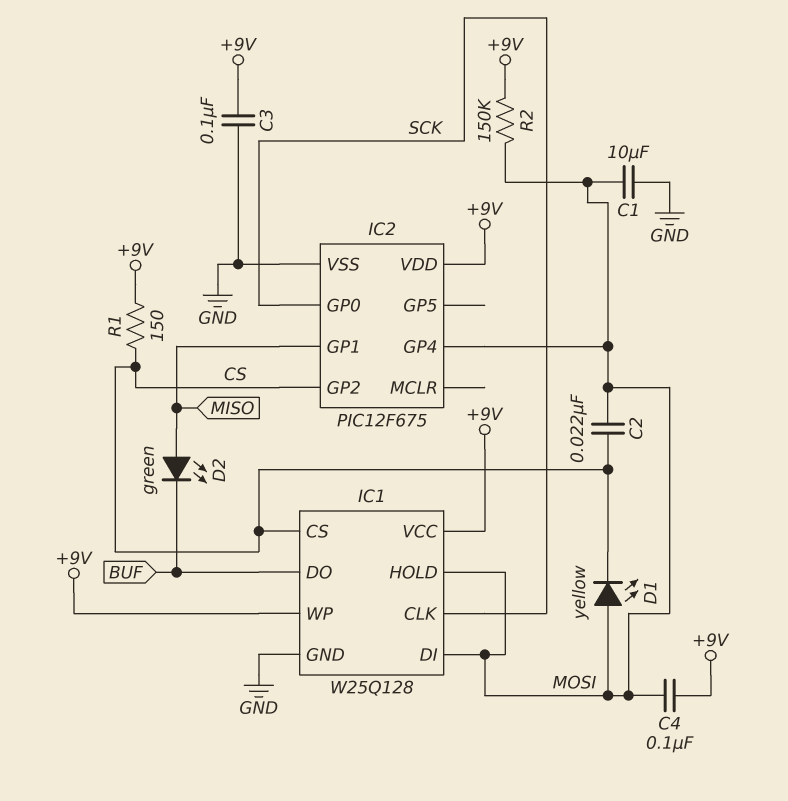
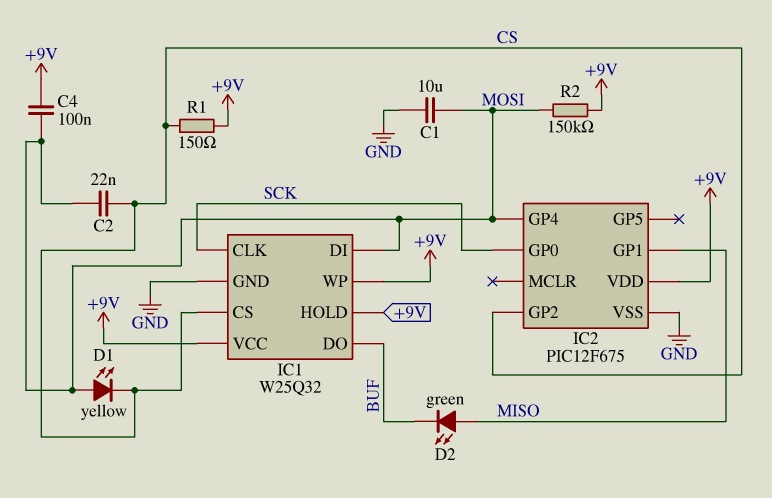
C3: 100nF (+9V, GND) -> none
IC1: W25Q128 -> W25Q32
IC1 pin HOLD: MOSI -> +9V

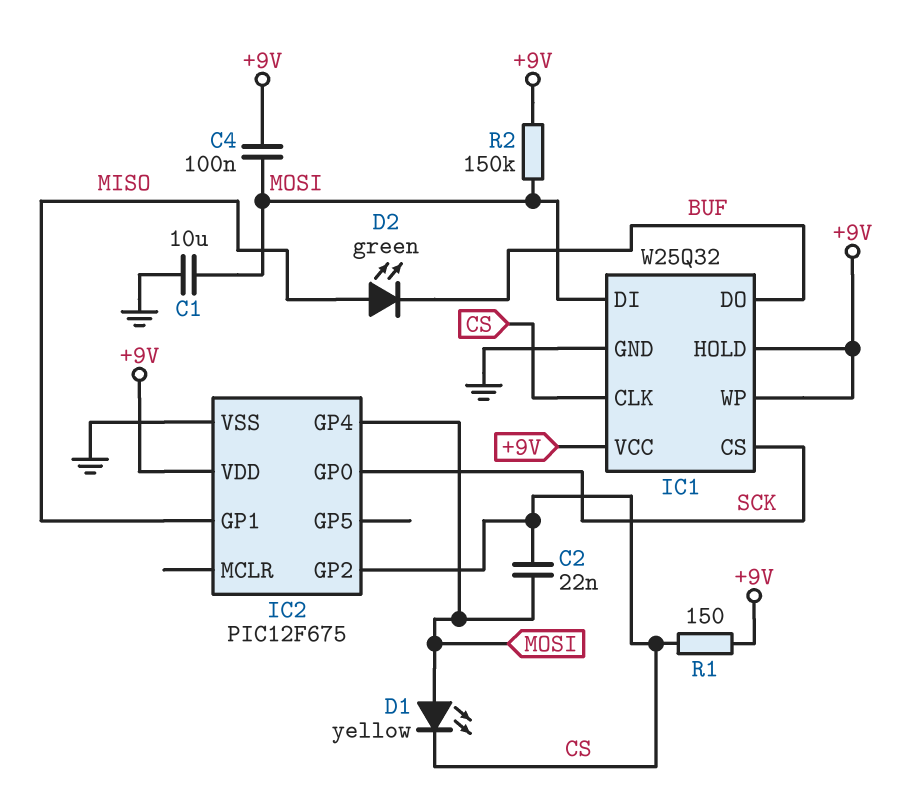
IC1 pin CLK: SCK -> CS
IC1 pin CS: CS -> SCK

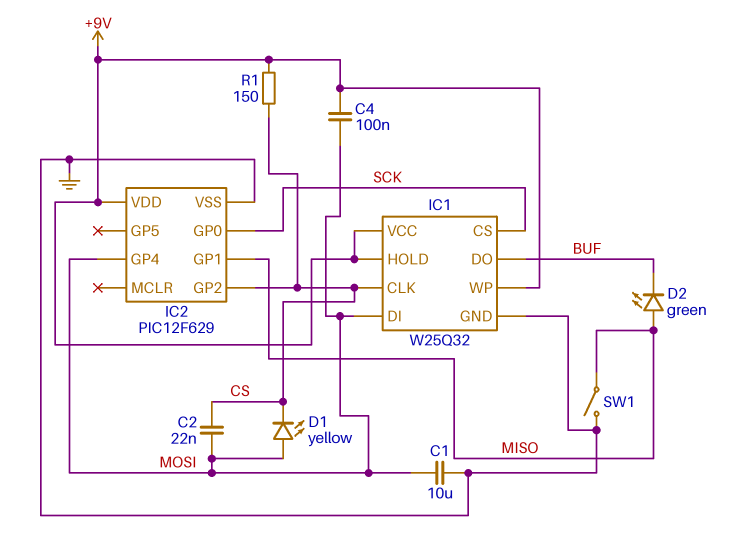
IC2: PIC12F675 -> PIC12F629
R2: 150k (+9V, MOSI) -> none
SW1: none -> switch (GND, MISO)

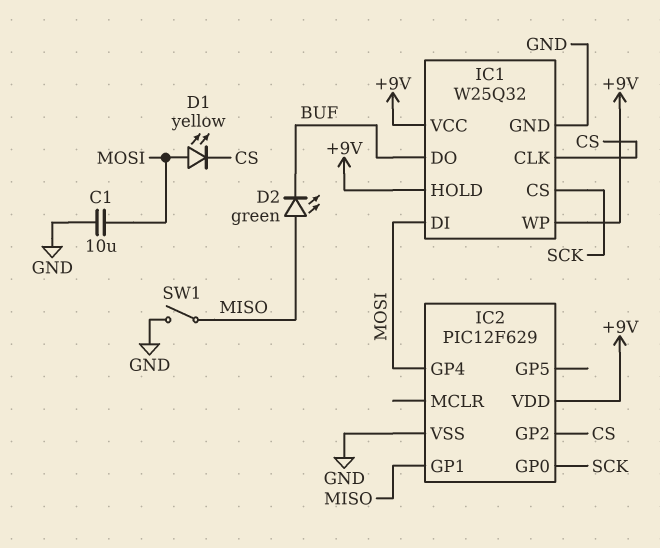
C2: 22nF (CS, MOSI) -> none
C4: 100nF (+9V, MOSI) -> none
R1: 150 (+9V, CS) -> none

